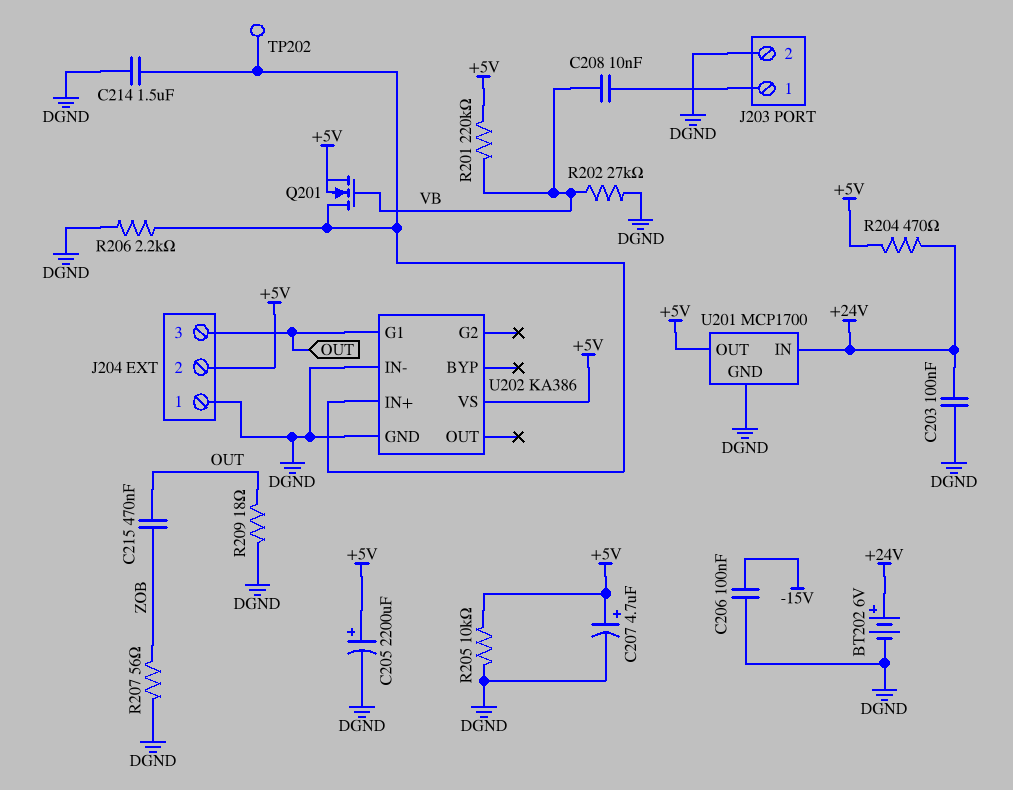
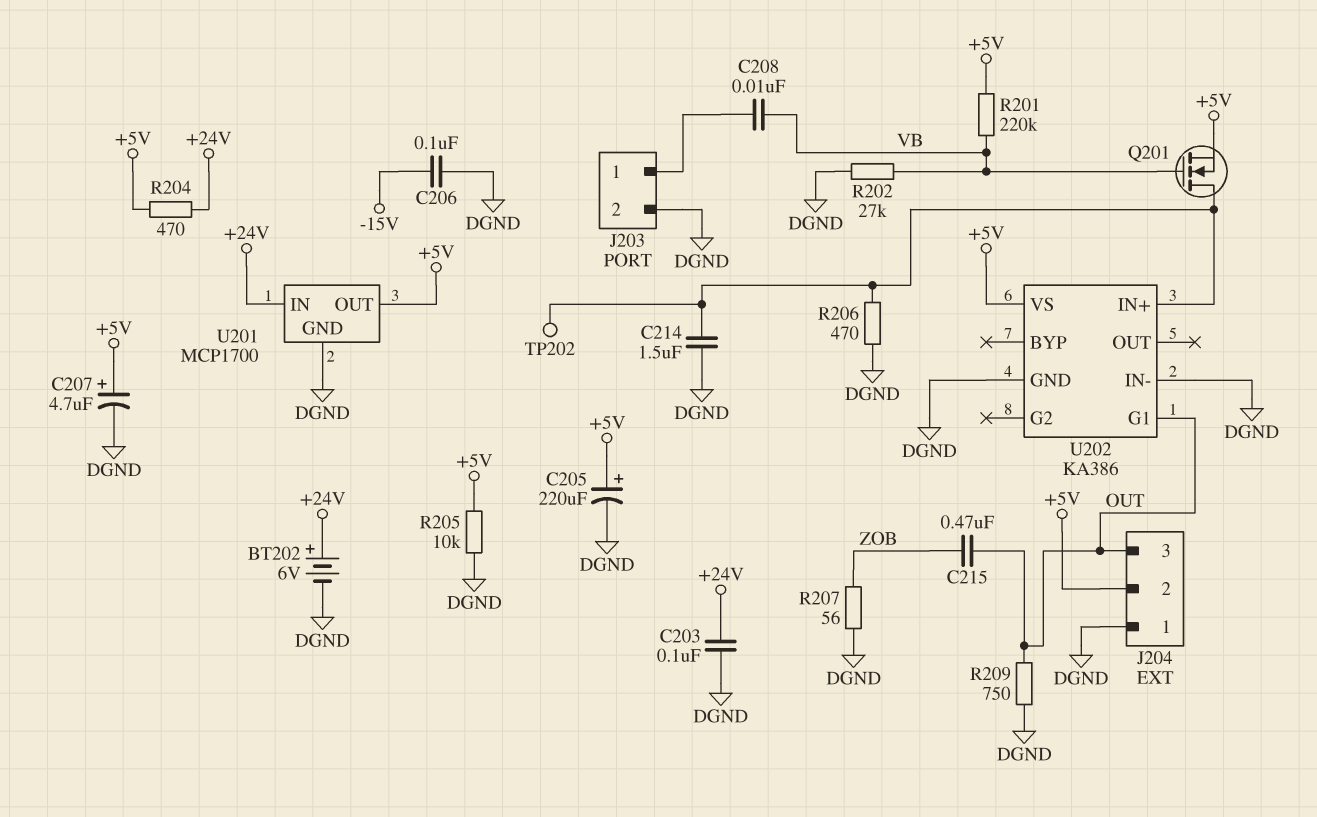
C205: 2200uF (plus +5V, minus DGND) -> 220uF (plus +5V, minus DGND)
R206: 2.2k (DGND, U202/IN+) -> 470 (DGND, U202/IN+)
R209: 18 (DGND, OUT) -> 750 (DGND, OUT)

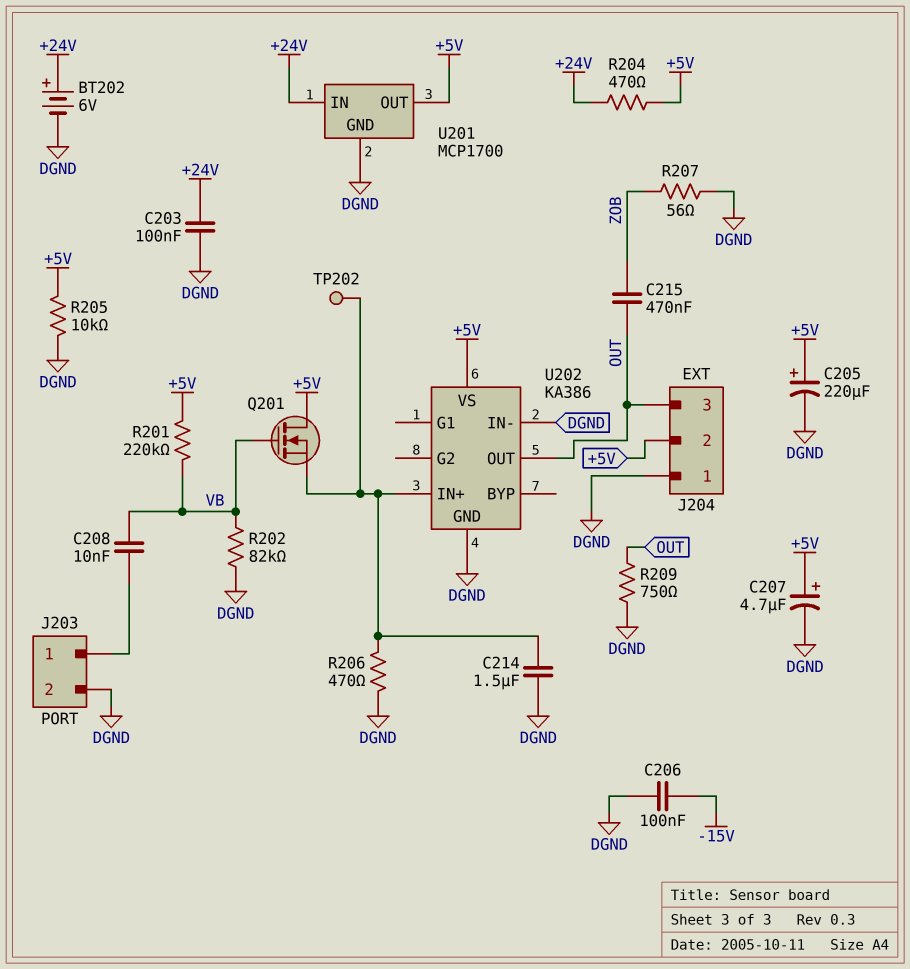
Q201: NMOS (G VB, D U202/IN+, S +5V) -> NMOS (G VB, D +5V, S U202/IN+)
R202: 27k (DGND, VB) -> 82k (DGND, VB)
U202 pin G1: OUT -> none
U202 pin OUT: none -> OUT

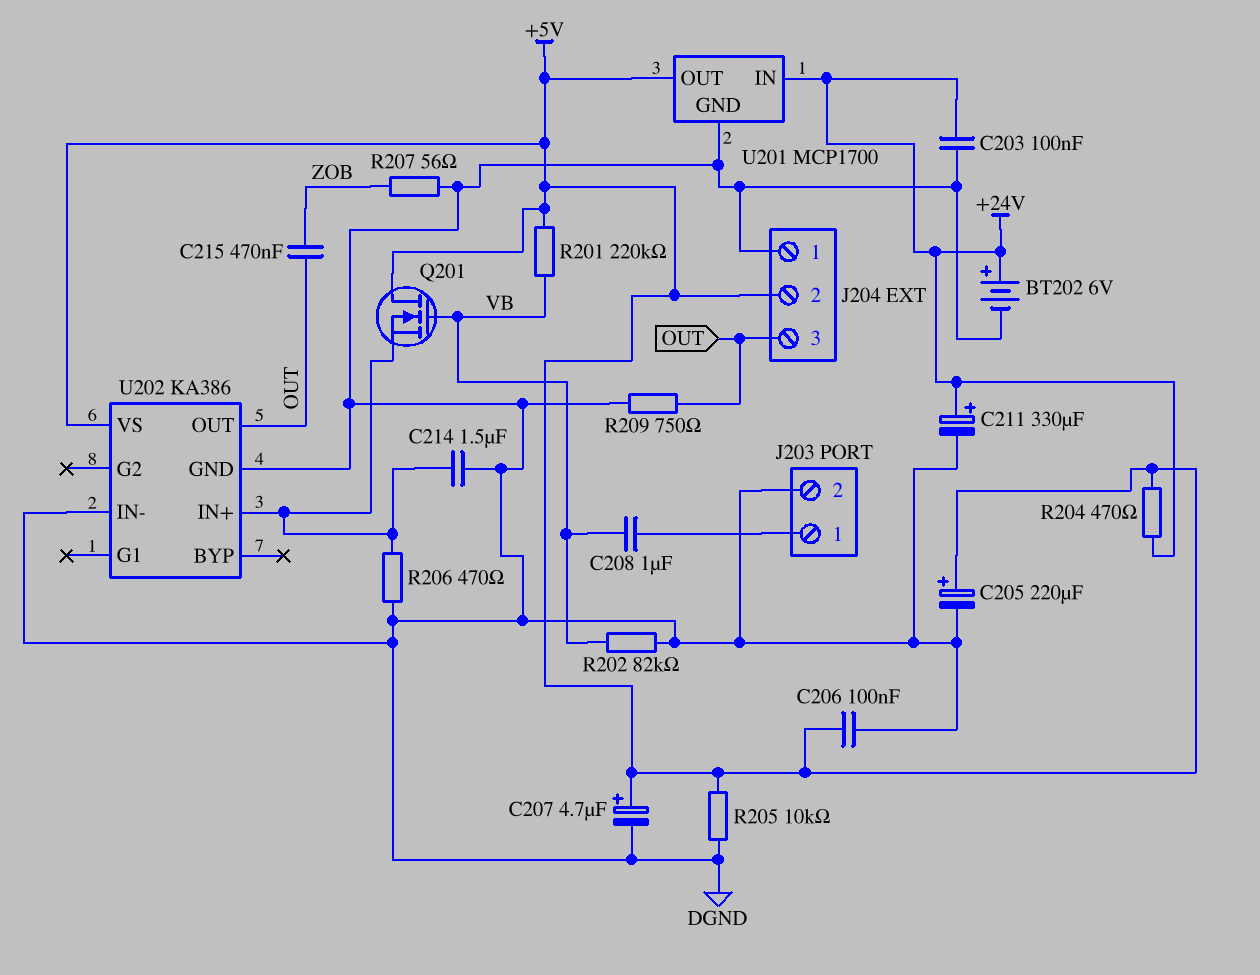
C206: 100nF (-15V, DGND) -> 100nF (+5V, DGND)
C208: 10nF (J203/1, VB) -> 1uF (J203/1, VB)
C211: none -> 330uF (plus +24V, minus DGND)
TP202: test point (U202/IN+) -> none

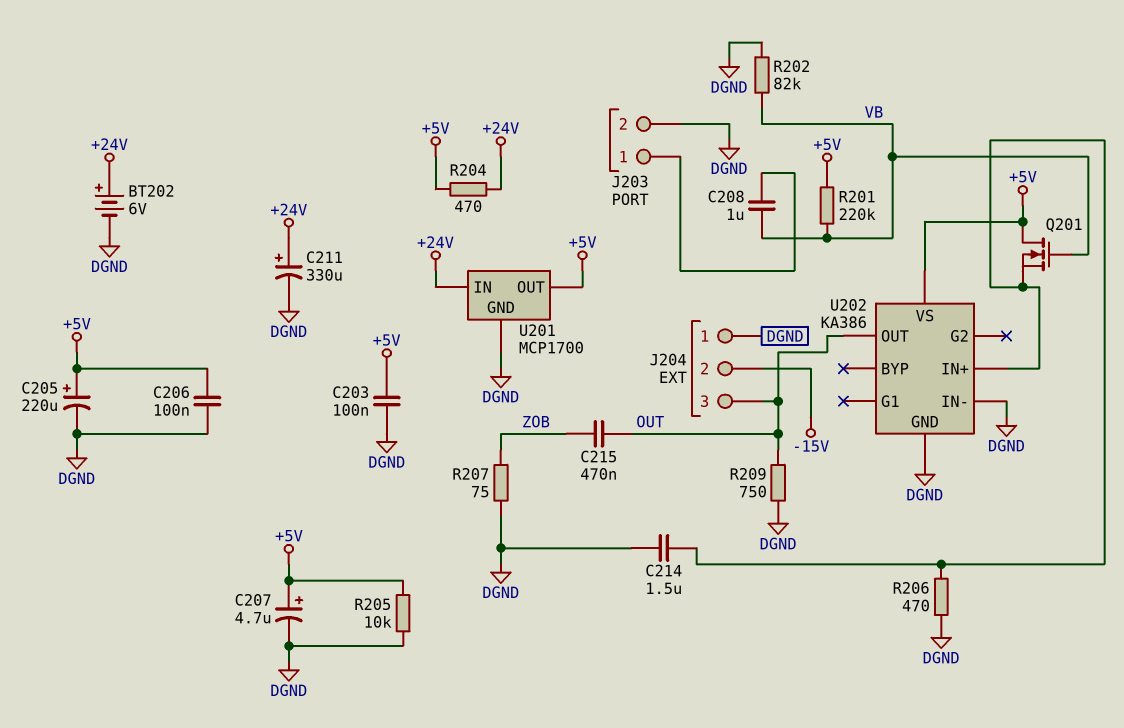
C203: 100nF (+24V, DGND) -> 100nF (+5V, DGND)
J204 pin 2: +5V -> -15V
R207: 56 (DGND, ZOB) -> 75 (DGND, ZOB)

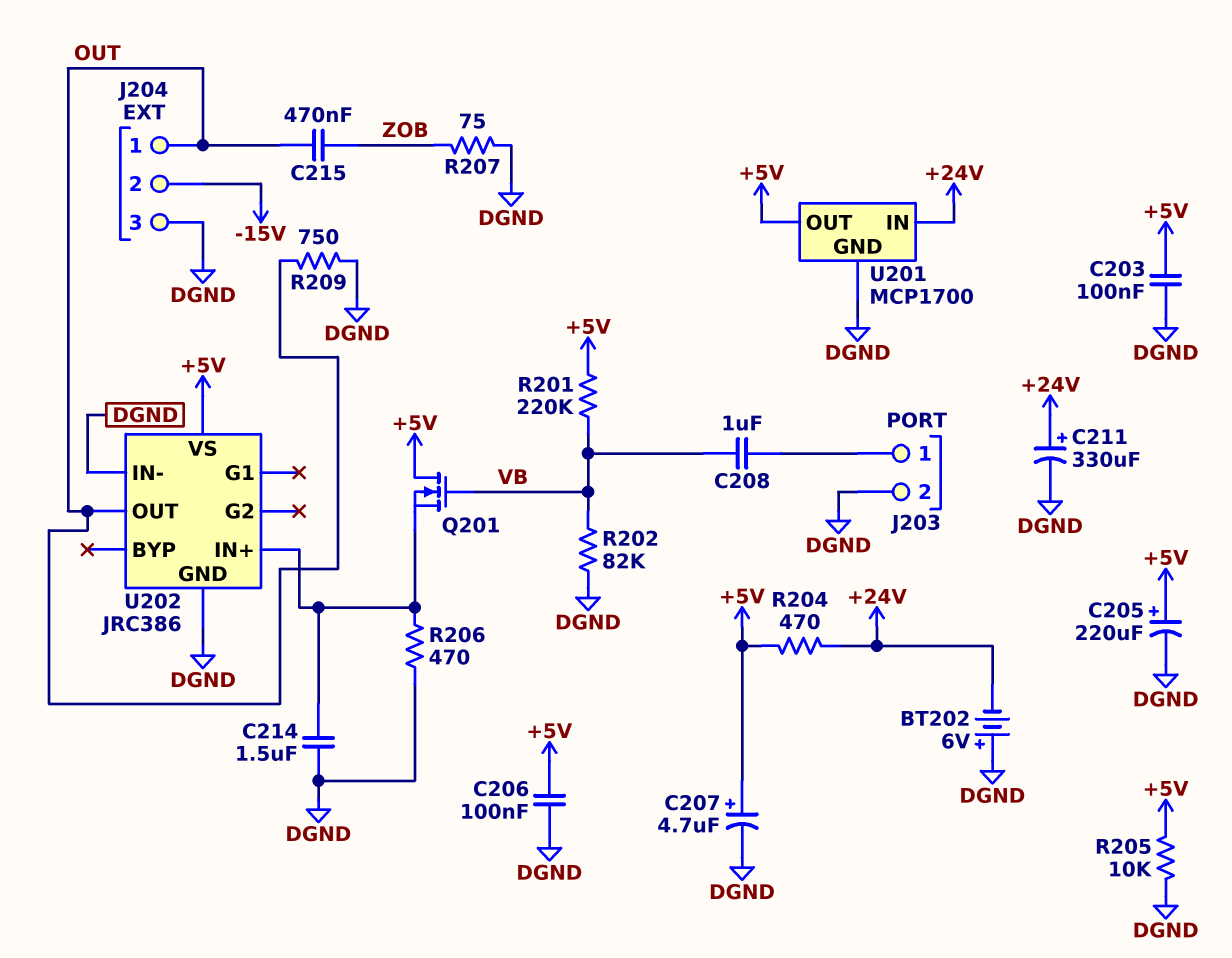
BT202: 6V (plus +24V, minus DGND) -> 6V (plus DGND, minus +24V)
J204 pin 1: DGND -> OUT
J204 pin 3: OUT -> DGND
U202: KA386 -> JRC386

